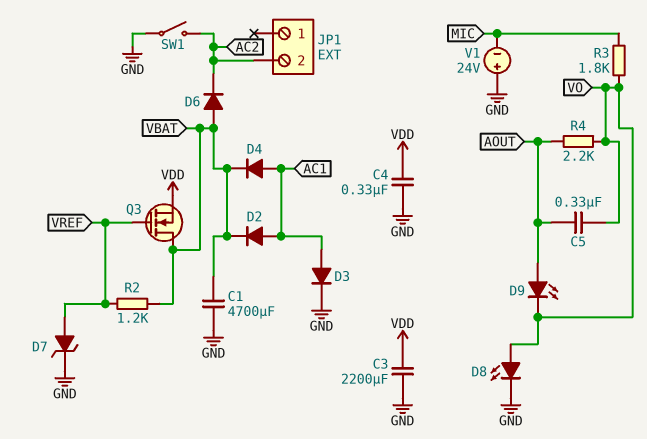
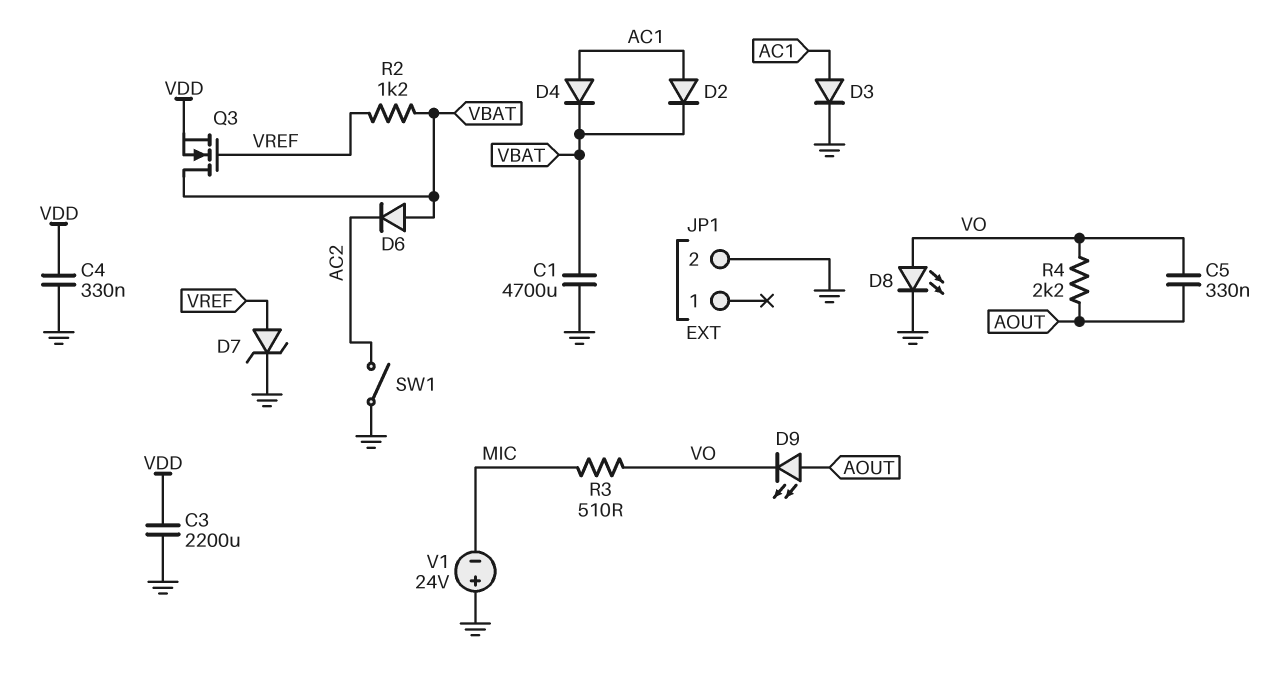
JP1 pin 2: AC2 -> GND
R3: 1.8k (MIC, VO) -> 510 (MIC, VO)

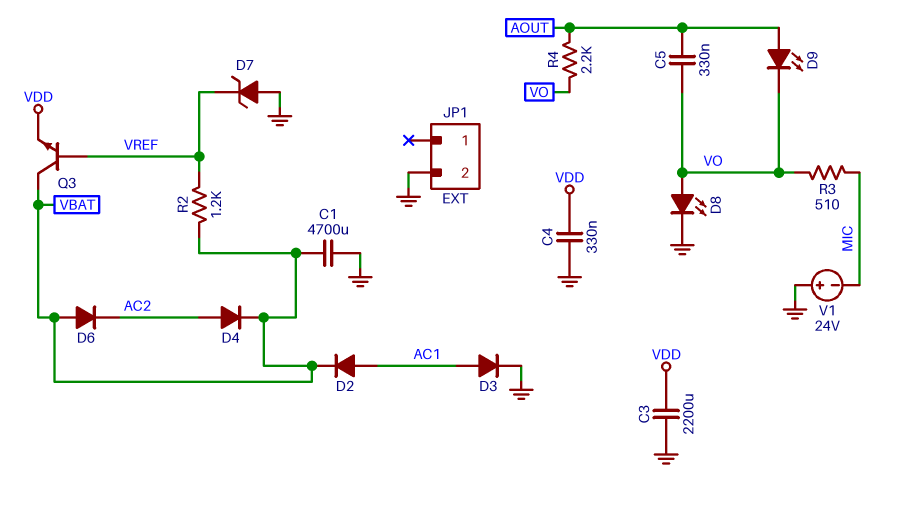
D4: diode (A AC1, K VBAT) -> diode (A AC2, K VBAT)
D7: zener (A VREF, K GND) -> zener (A GND, K VREF)
Q3: NMOS (G VREF, D VBAT, S VDD) -> NPN (B VREF, C VBAT, E VDD)
SW1: switch (AC2, GND) -> none

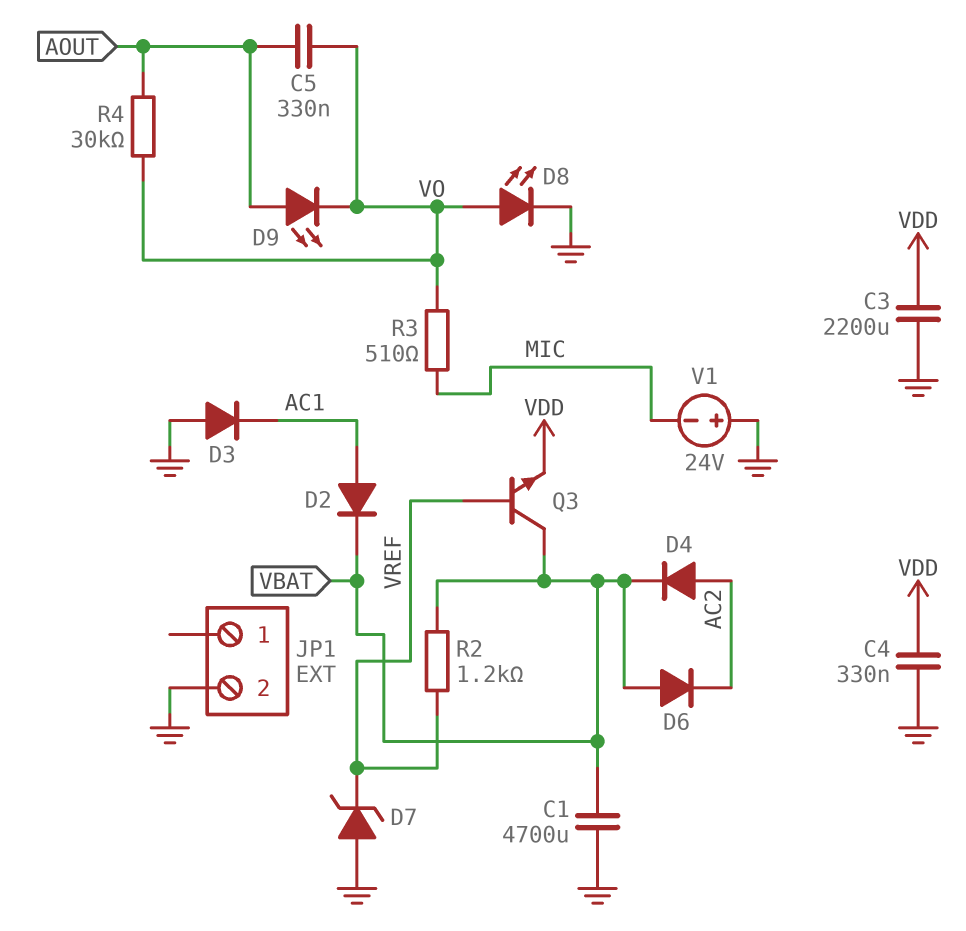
D3: diode (A AC1, K GND) -> diode (A GND, K AC1)
R4: 2.2k (AOUT, VO) -> 30k (AOUT, VO)

